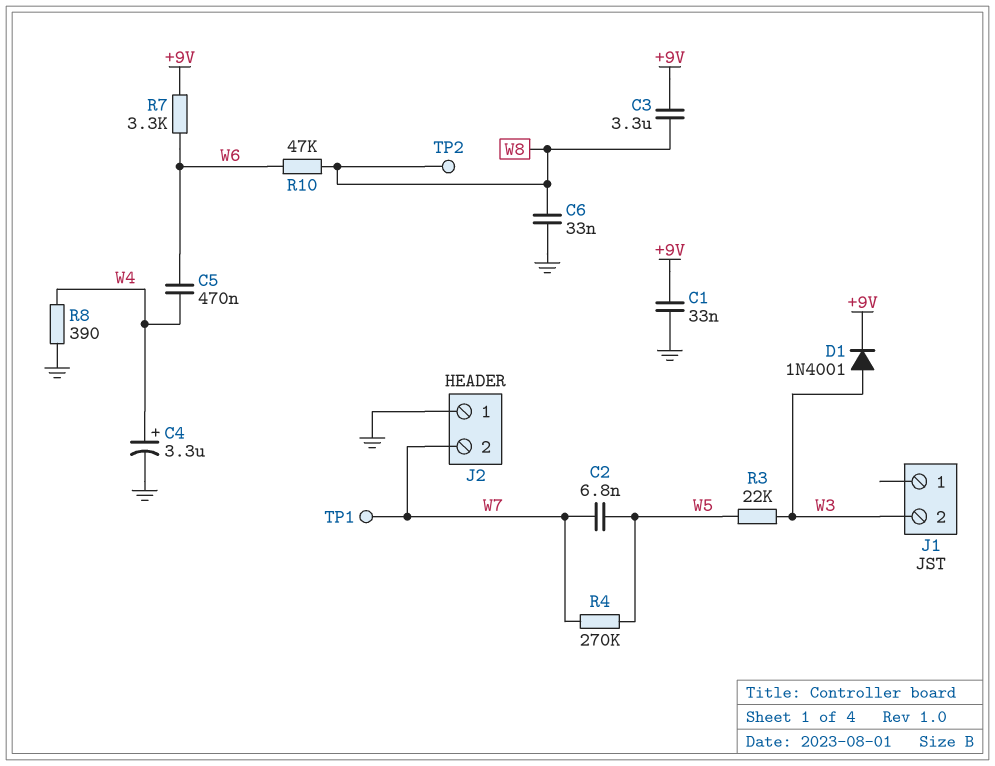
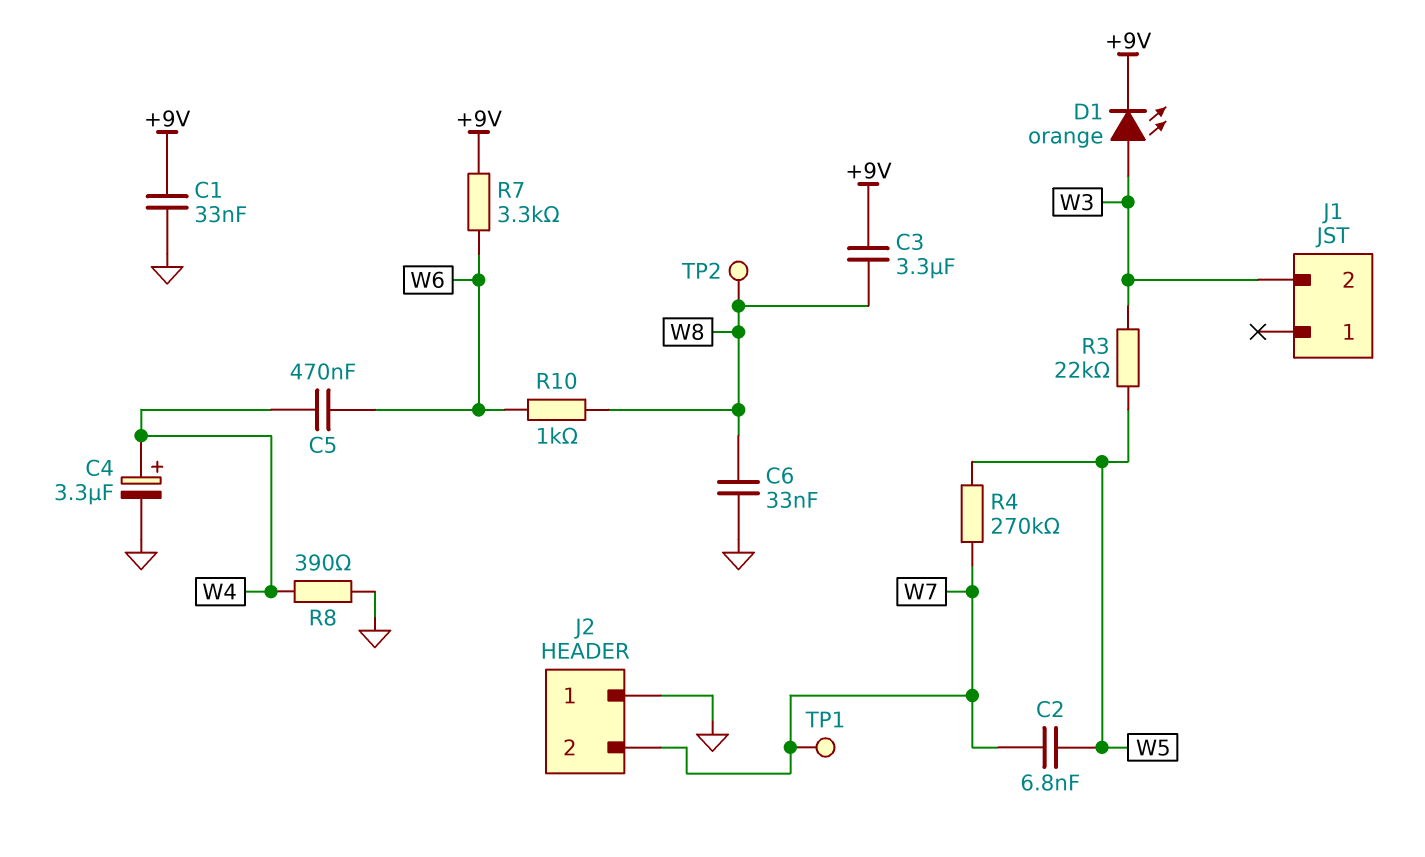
D1: diode 1N4001 (A W3, K +9V) -> LED orange (A W3, K +9V)
R10: 47k (W6, W8) -> 1k (W6, W8)

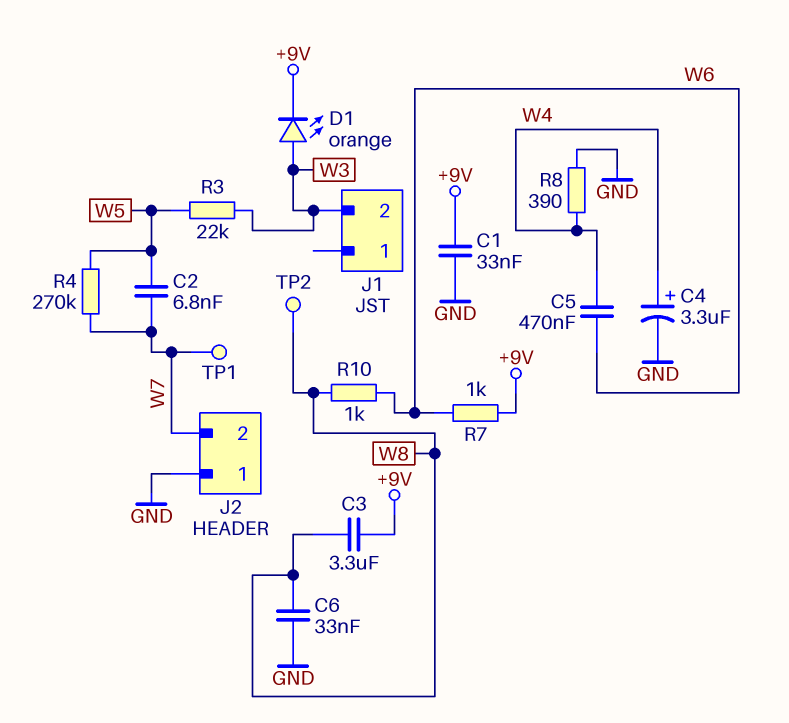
R7: 3.3k (+9V, W6) -> 1k (+9V, W6)

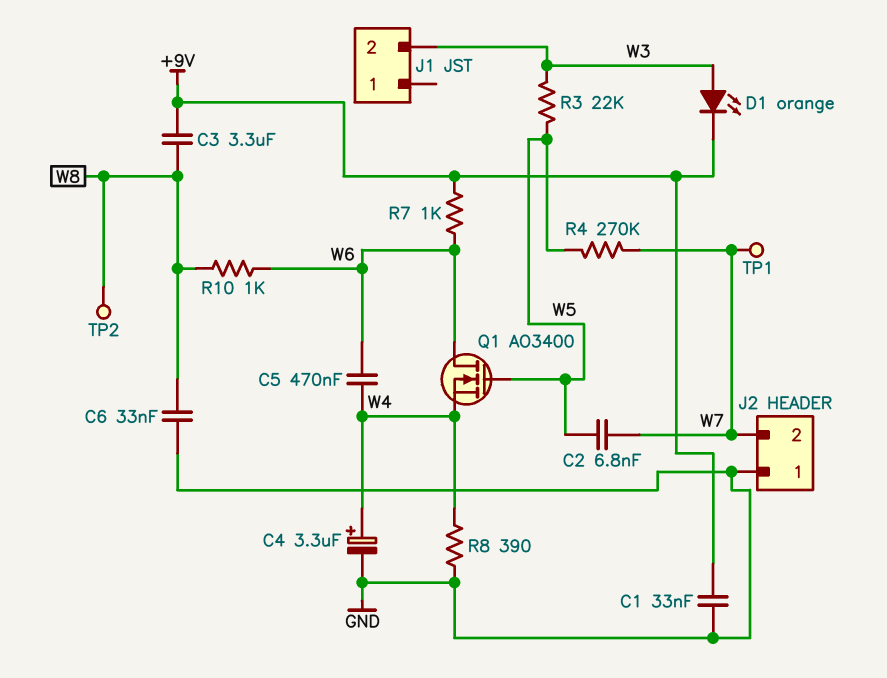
Q1: none -> NMOS AO3400 (G W5, D W6, S W4)

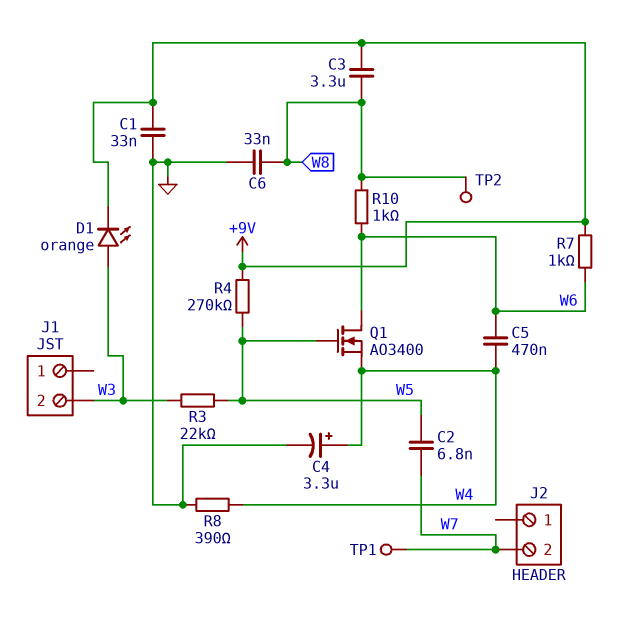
J2 pin 1: GND -> none
R4: 270k (W5, W7) -> 270k (+9V, W5)

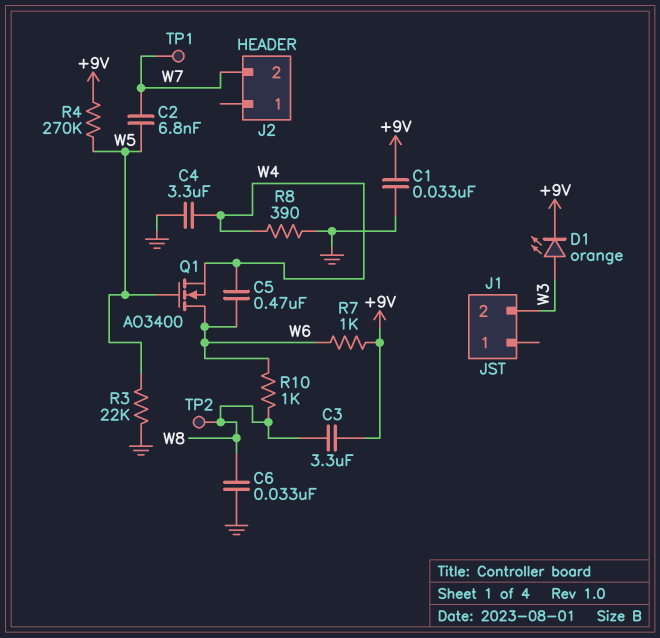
C4: 3.3uF (plus W4, minus GND) -> 3.3uF (GND, W4)
R3: 22k (W3, W5) -> 22k (GND, W5)

